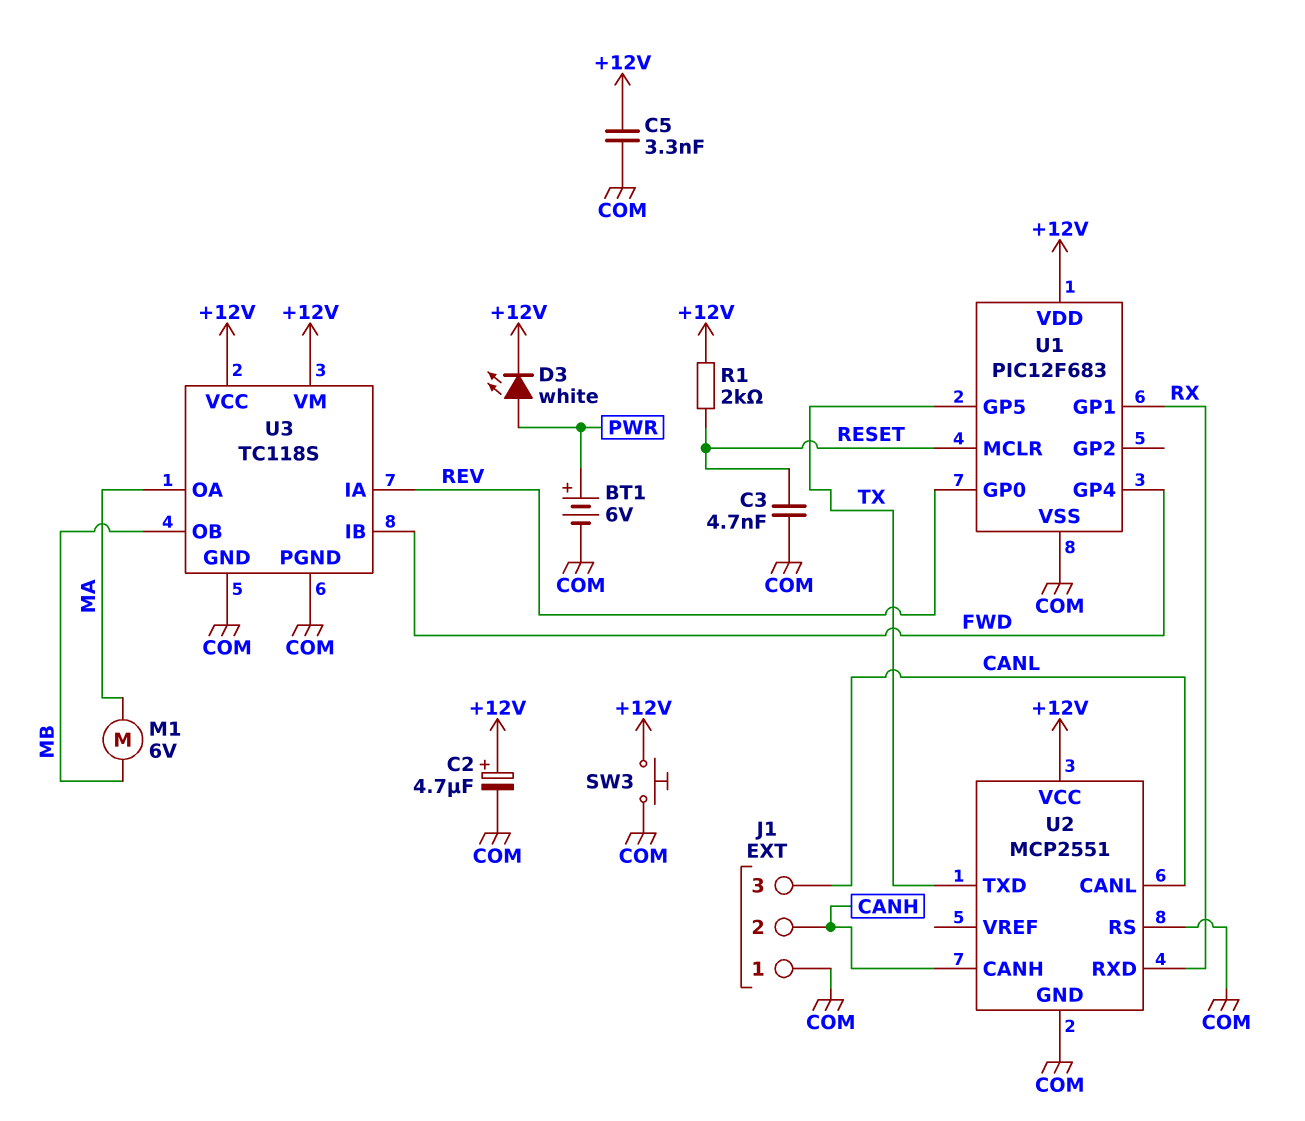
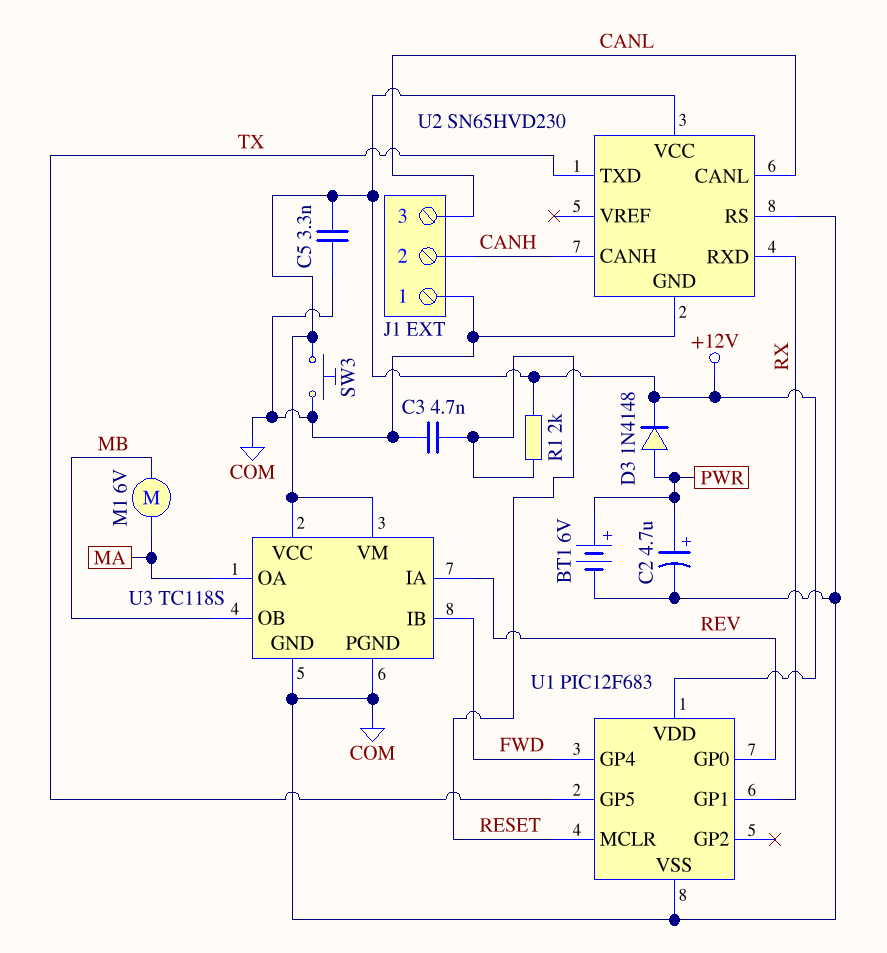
C2: 4.7uF (plus +12V, minus COM) -> 4.7uF (plus PWR, minus COM)
D3: LED white (A PWR, K +12V) -> diode 1N4148 (A PWR, K +12V)
U2: MCP2551 -> SN65HVD230

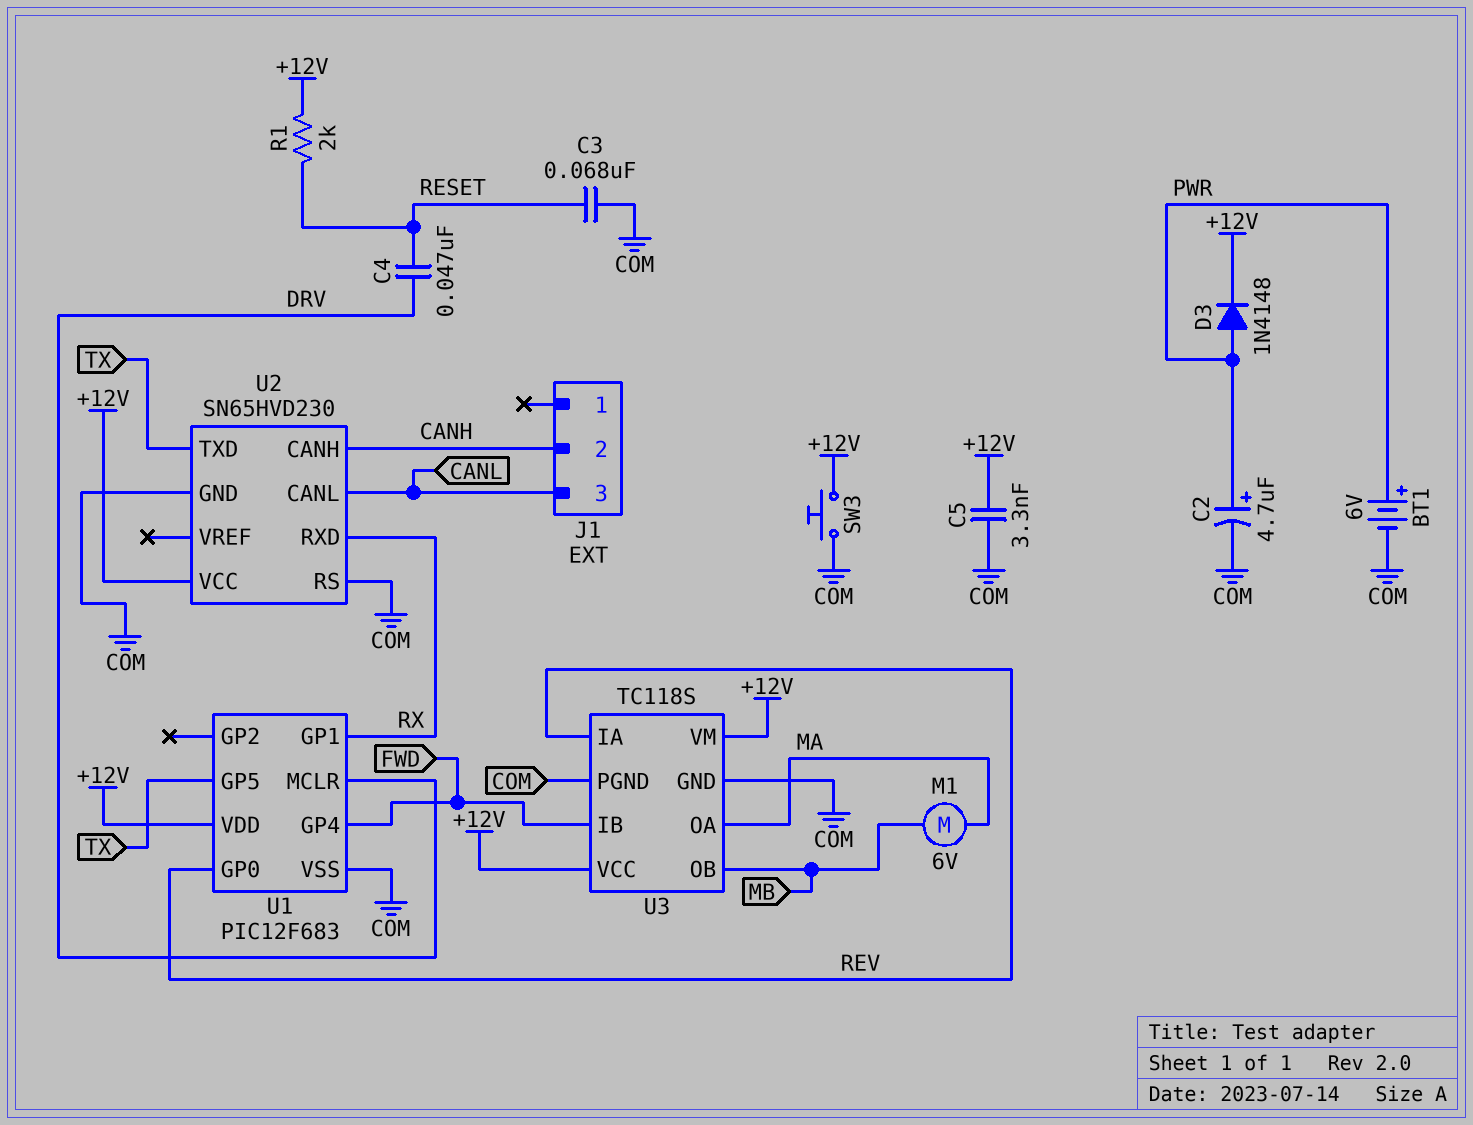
C3: 4.7nF (COM, RESET) -> 68nF (COM, RESET)
C4: none -> 47nF (DRV, RESET)
J1 pin 1: COM -> none
U1 pin MCLR: RESET -> DRV

